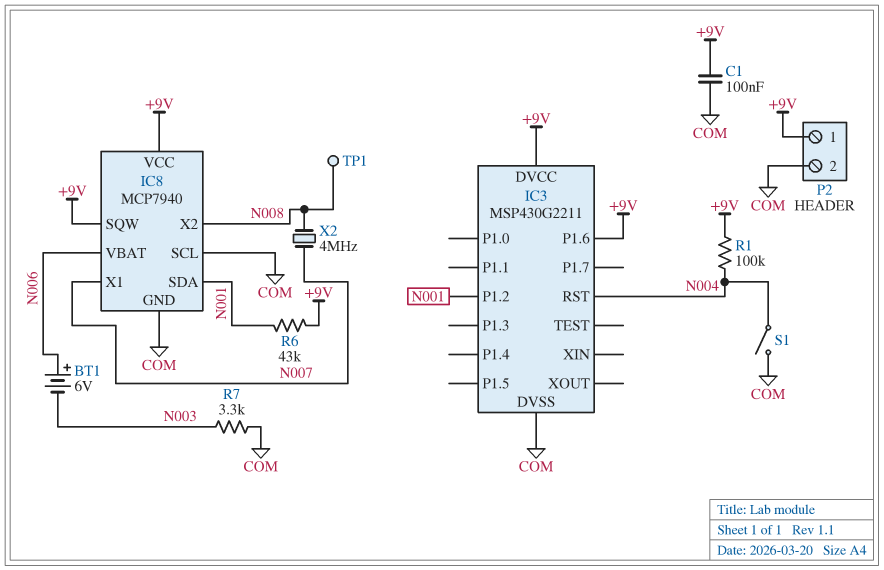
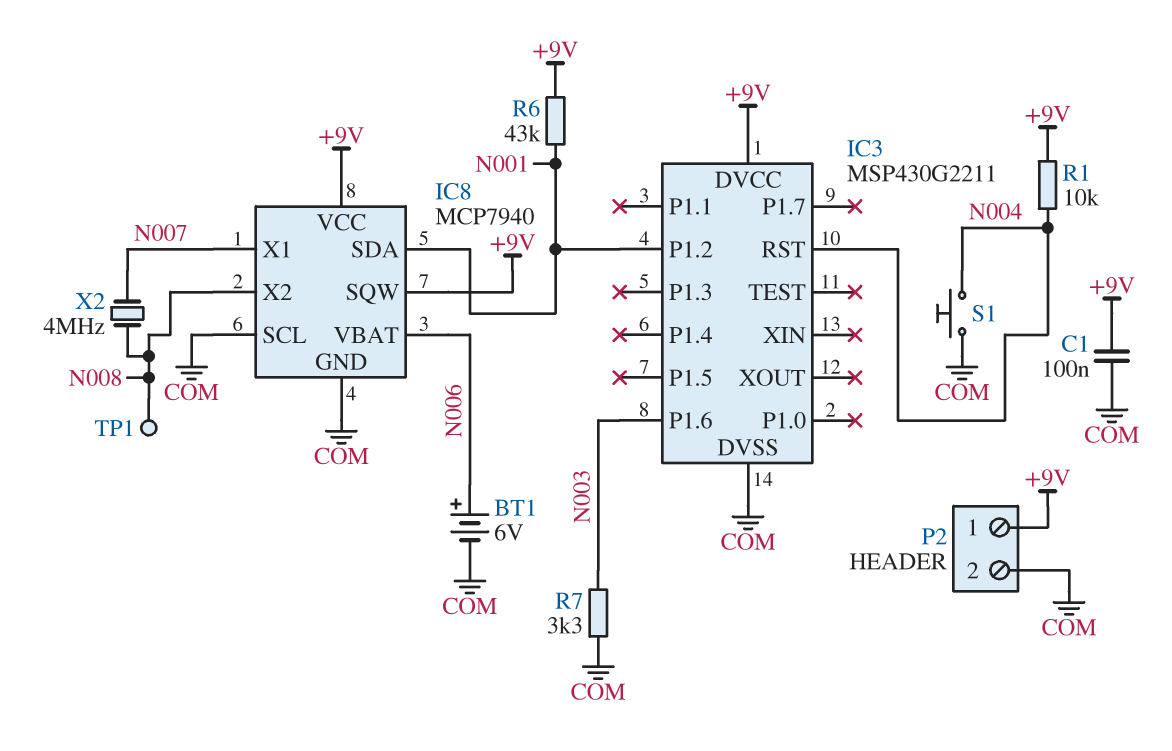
BT1: 6V (plus N006, minus N003) -> 6V (plus N006, minus COM)
IC3 pin P1.6: +9V -> N003
R1: 100k (+9V, N004) -> 10k (+9V, N004)
S1: switch (COM, N004) -> button (COM, N004)

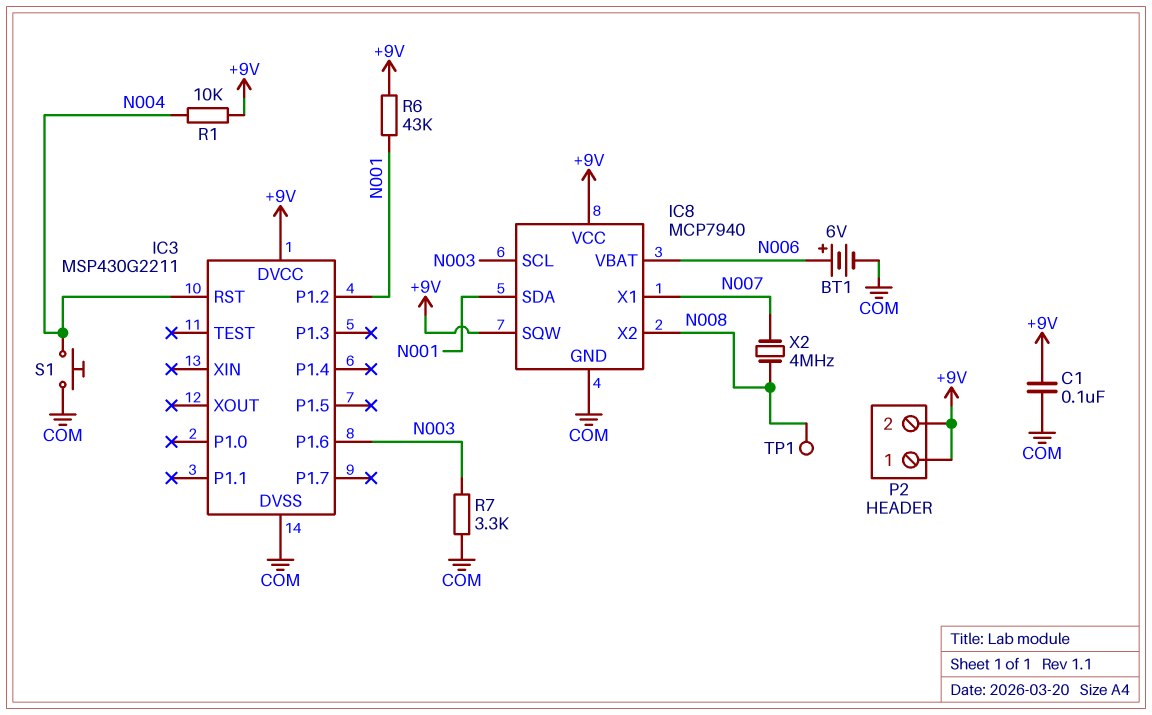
IC8 pin SCL: COM -> N003
P2 pin 2: COM -> +9V

